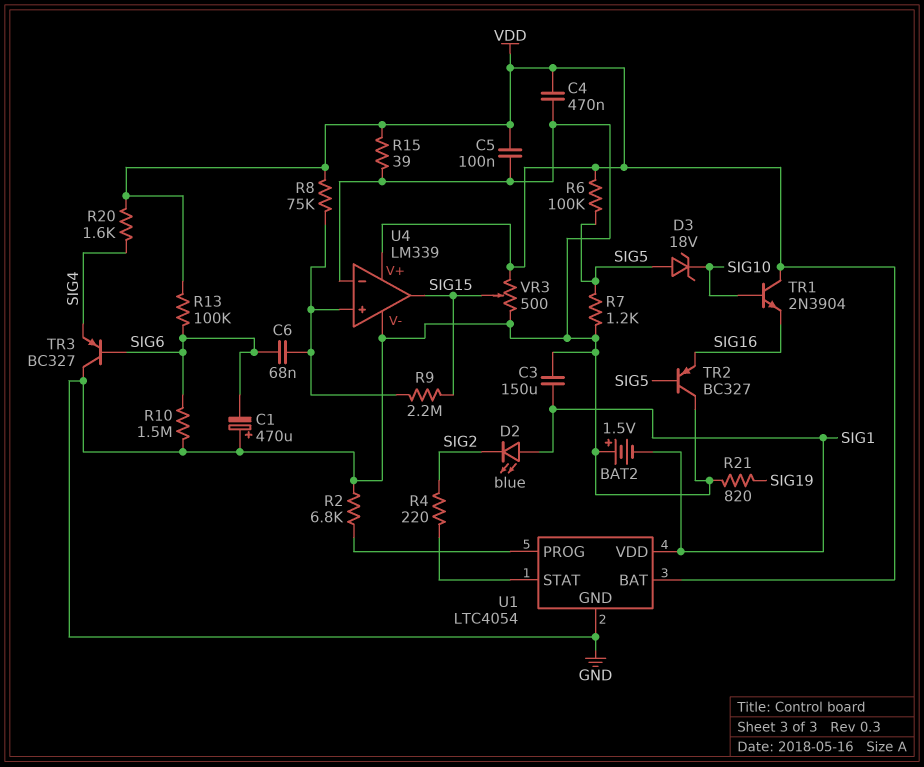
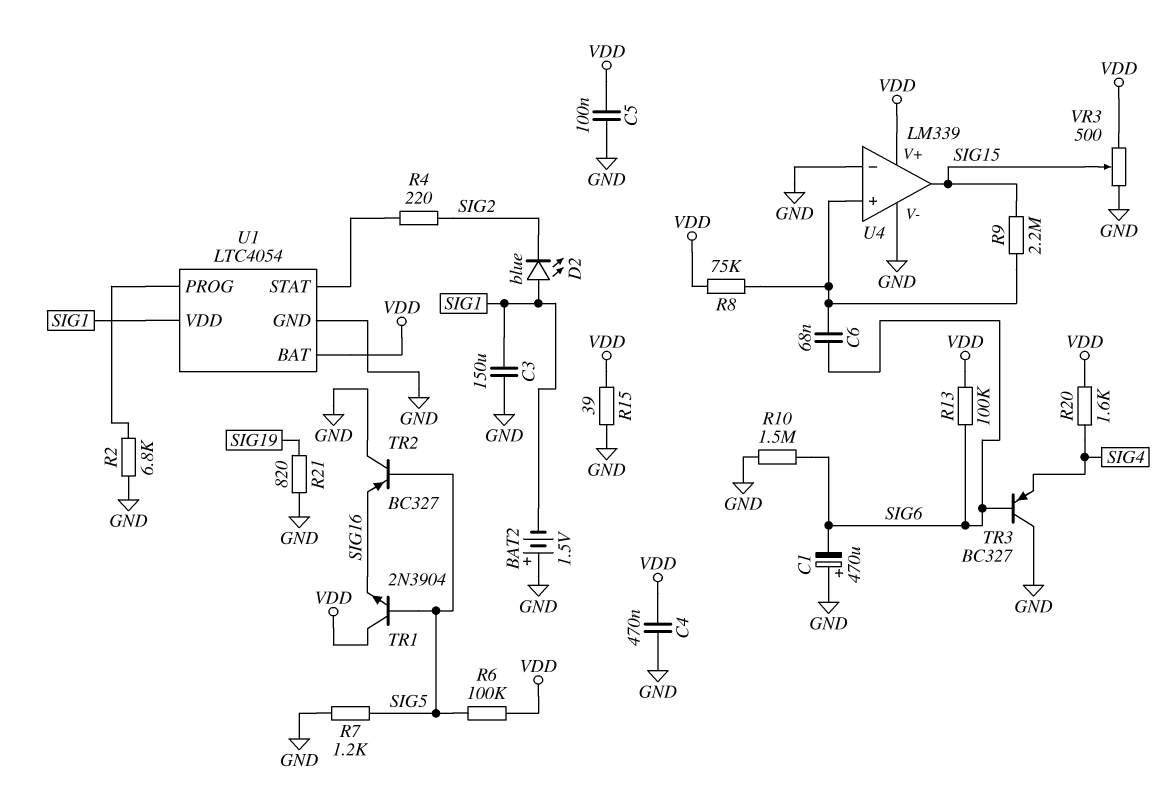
D3: zener 18V (A SIG5, K SIG10) -> none
TR1: NPN 2N3904 (B SIG10, C VDD, E SIG16) -> NPN 2N3904 (B SIG5, C VDD, E SIG16)

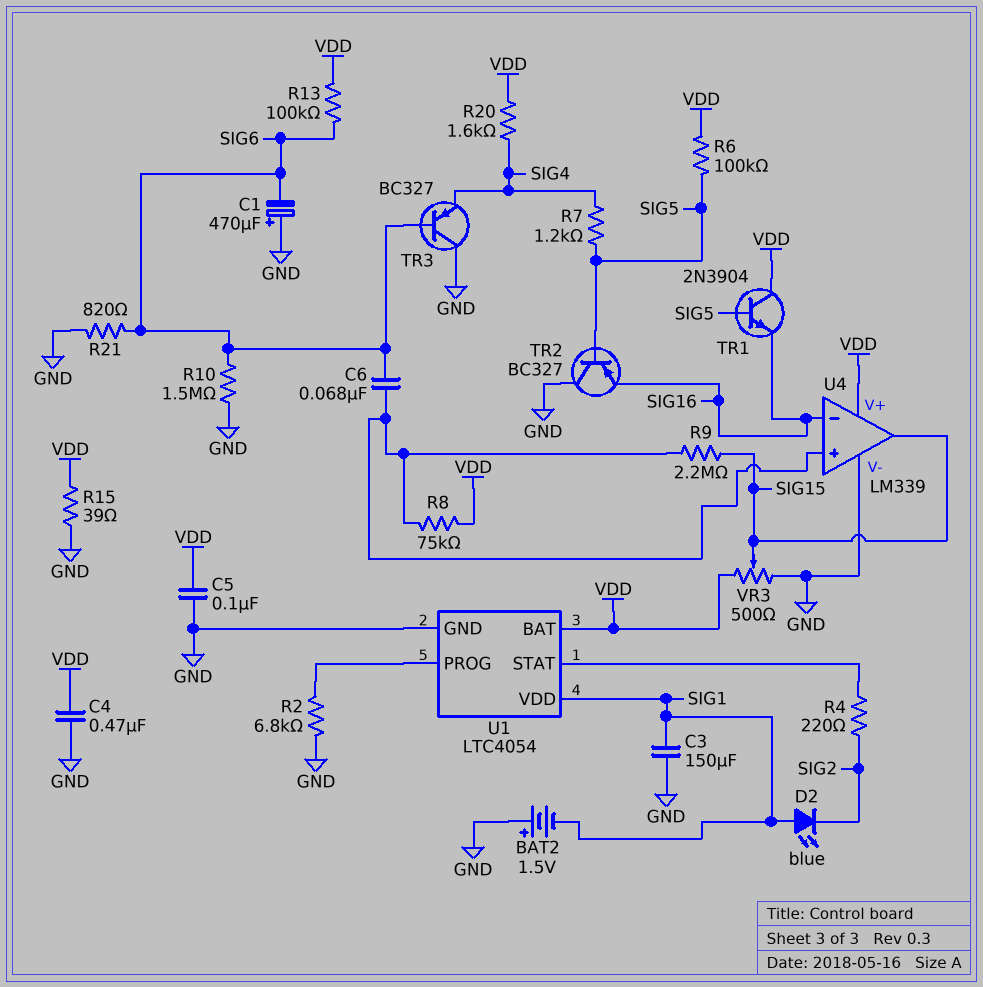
R7: 1.2k (GND, SIG5) -> 1.2k (SIG4, SIG5)
R21: 820 (GND, SIG19) -> 820 (GND, SIG6)
U4 pin in-: GND -> SIG16

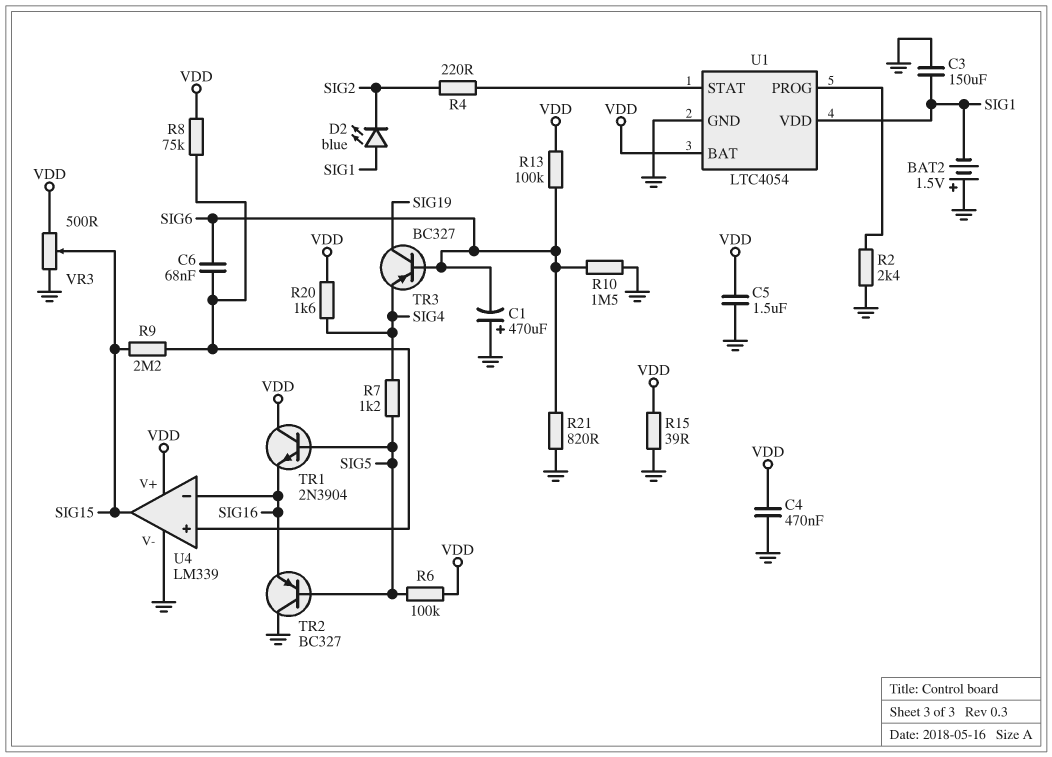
C5: 100nF (GND, VDD) -> 1.5uF (GND, VDD)
R2: 6.8k (GND, U1/PROG) -> 2.4k (GND, U1/PROG)
TR3: PNP BC327 (B SIG6, C GND, E SIG4) -> PNP BC327 (B SIG6, C SIG19, E SIG4)

